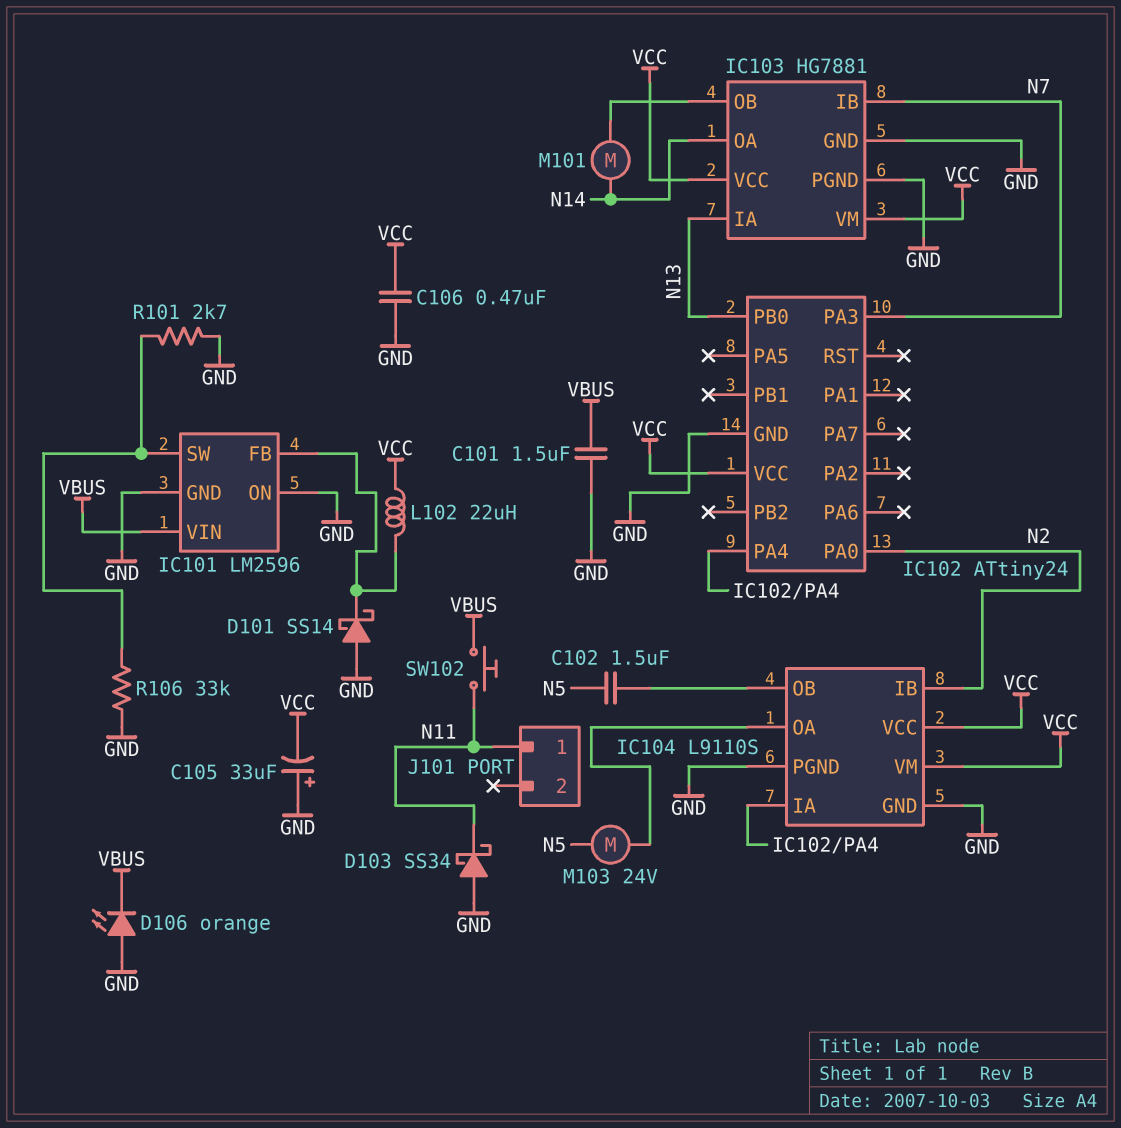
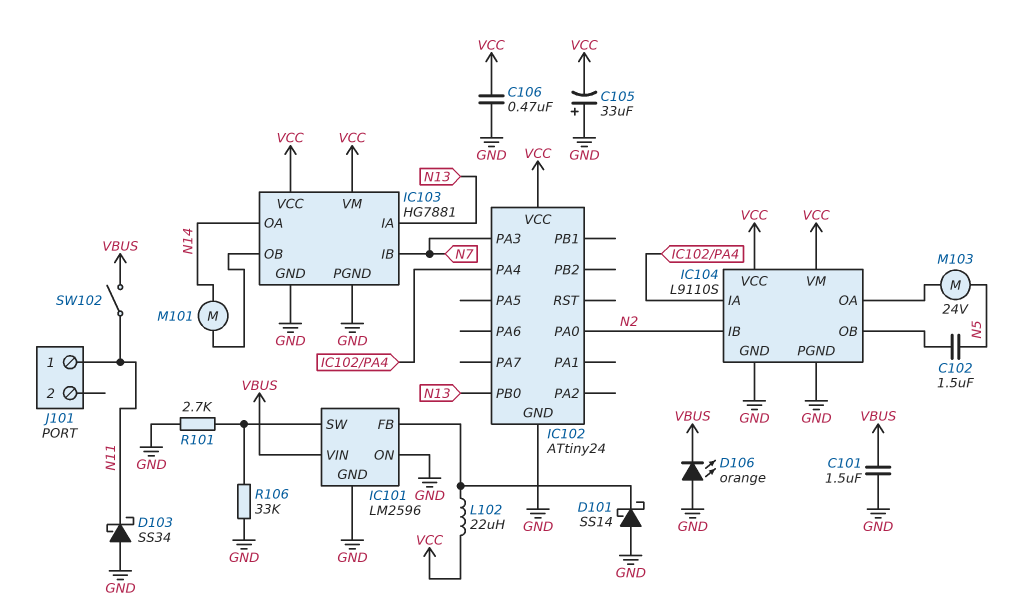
SW102: button (N11, VBUS) -> switch (N11, VBUS)

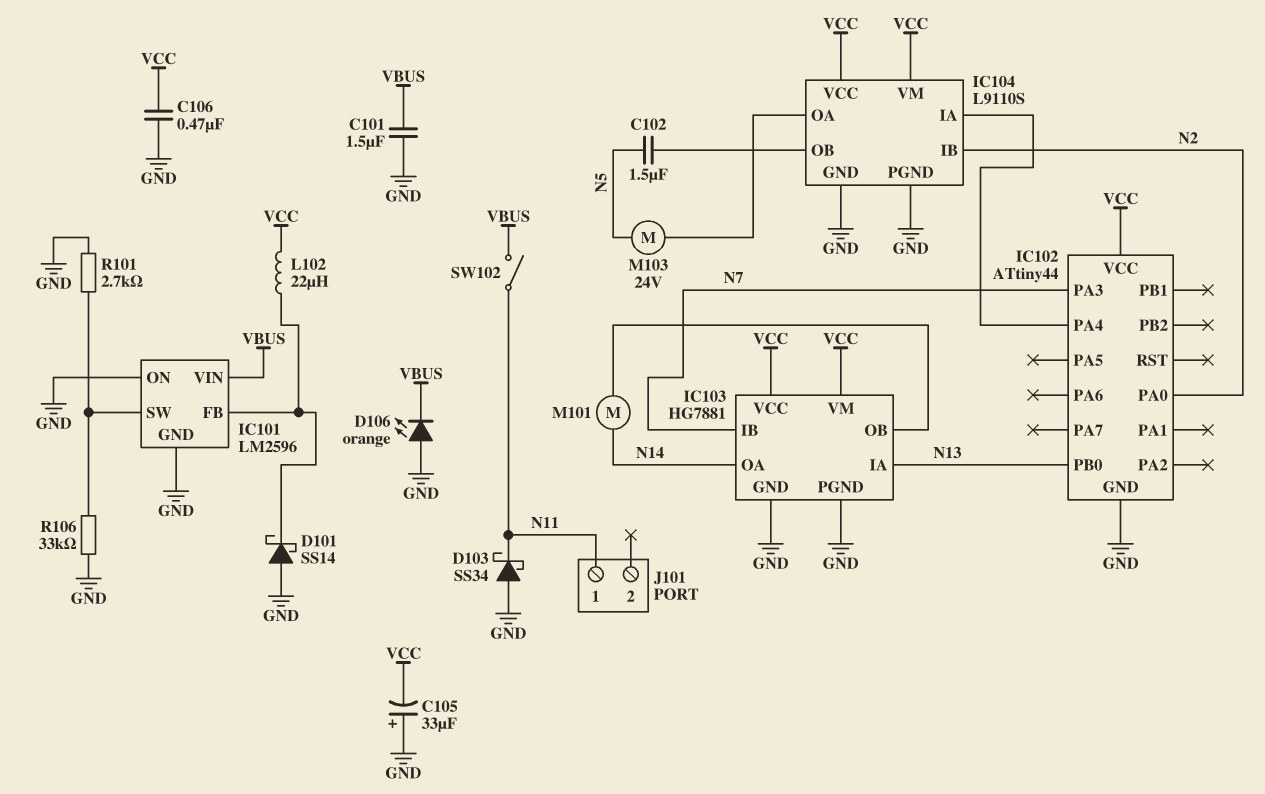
IC102: ATtiny24 -> ATtiny44

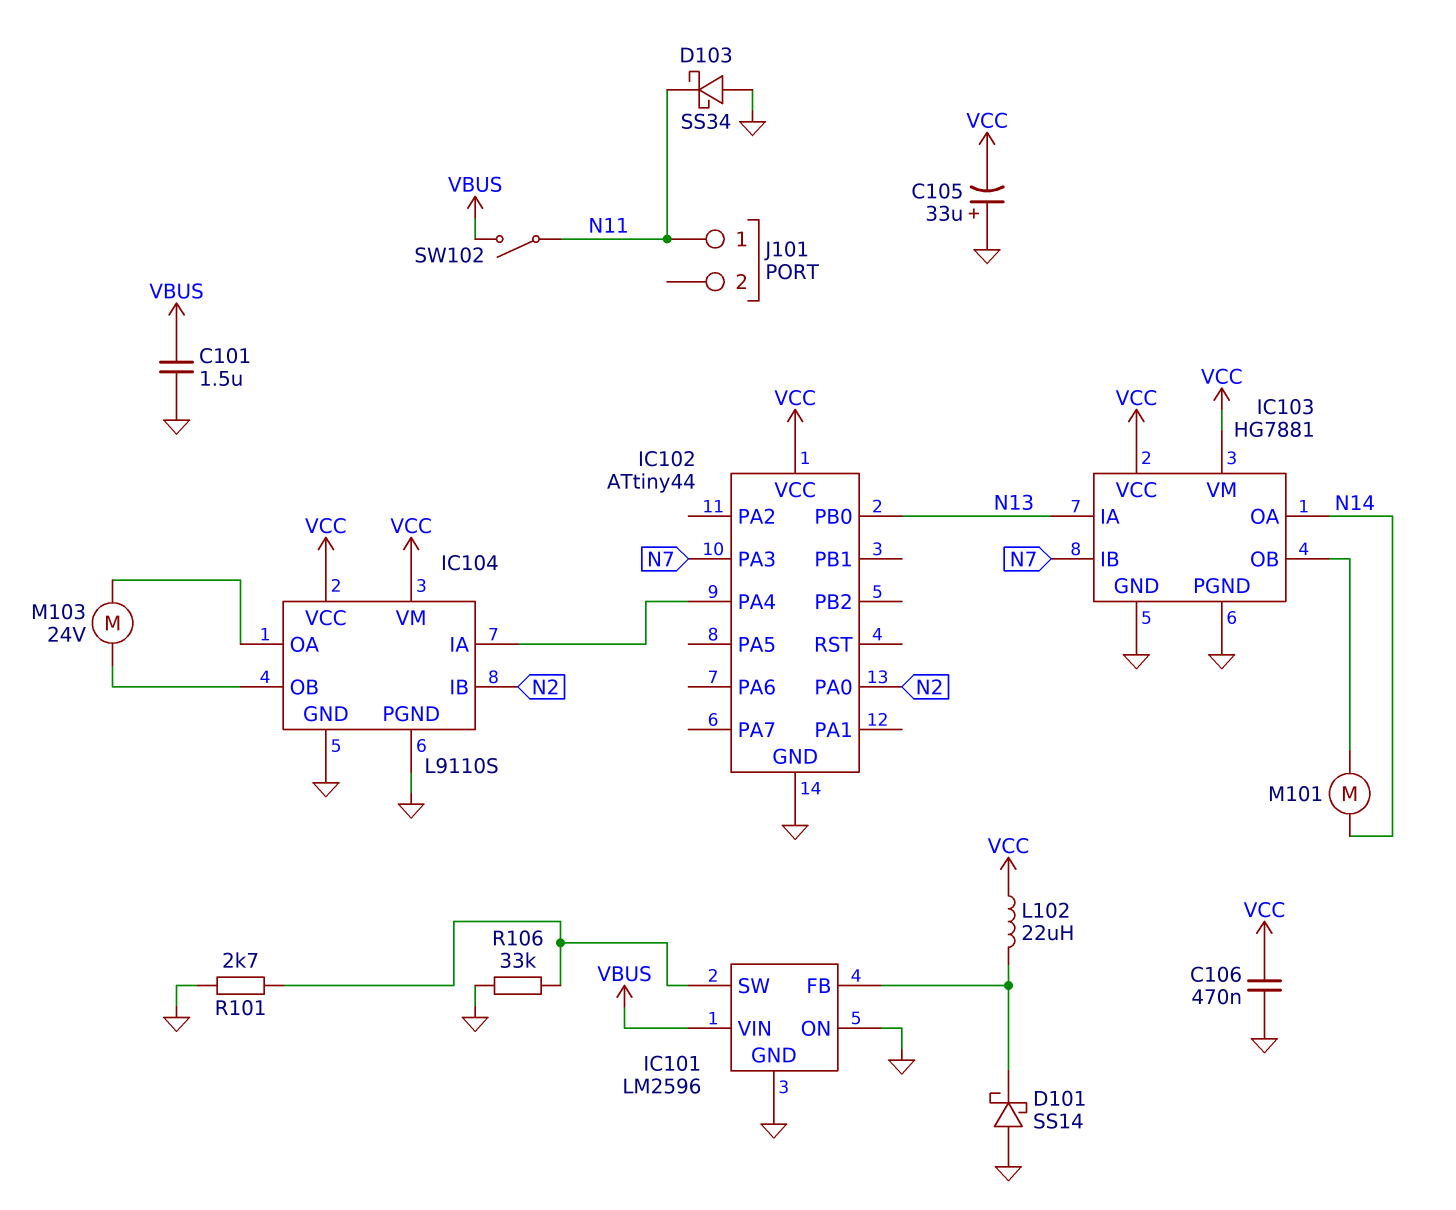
C102: 1.5uF (IC104/OB, N5) -> none
D106: LED orange (A GND, K VBUS) -> none
M103: motor 24V (IC104/OA, N5) -> motor 24V (IC104/OA, IC104/OB)

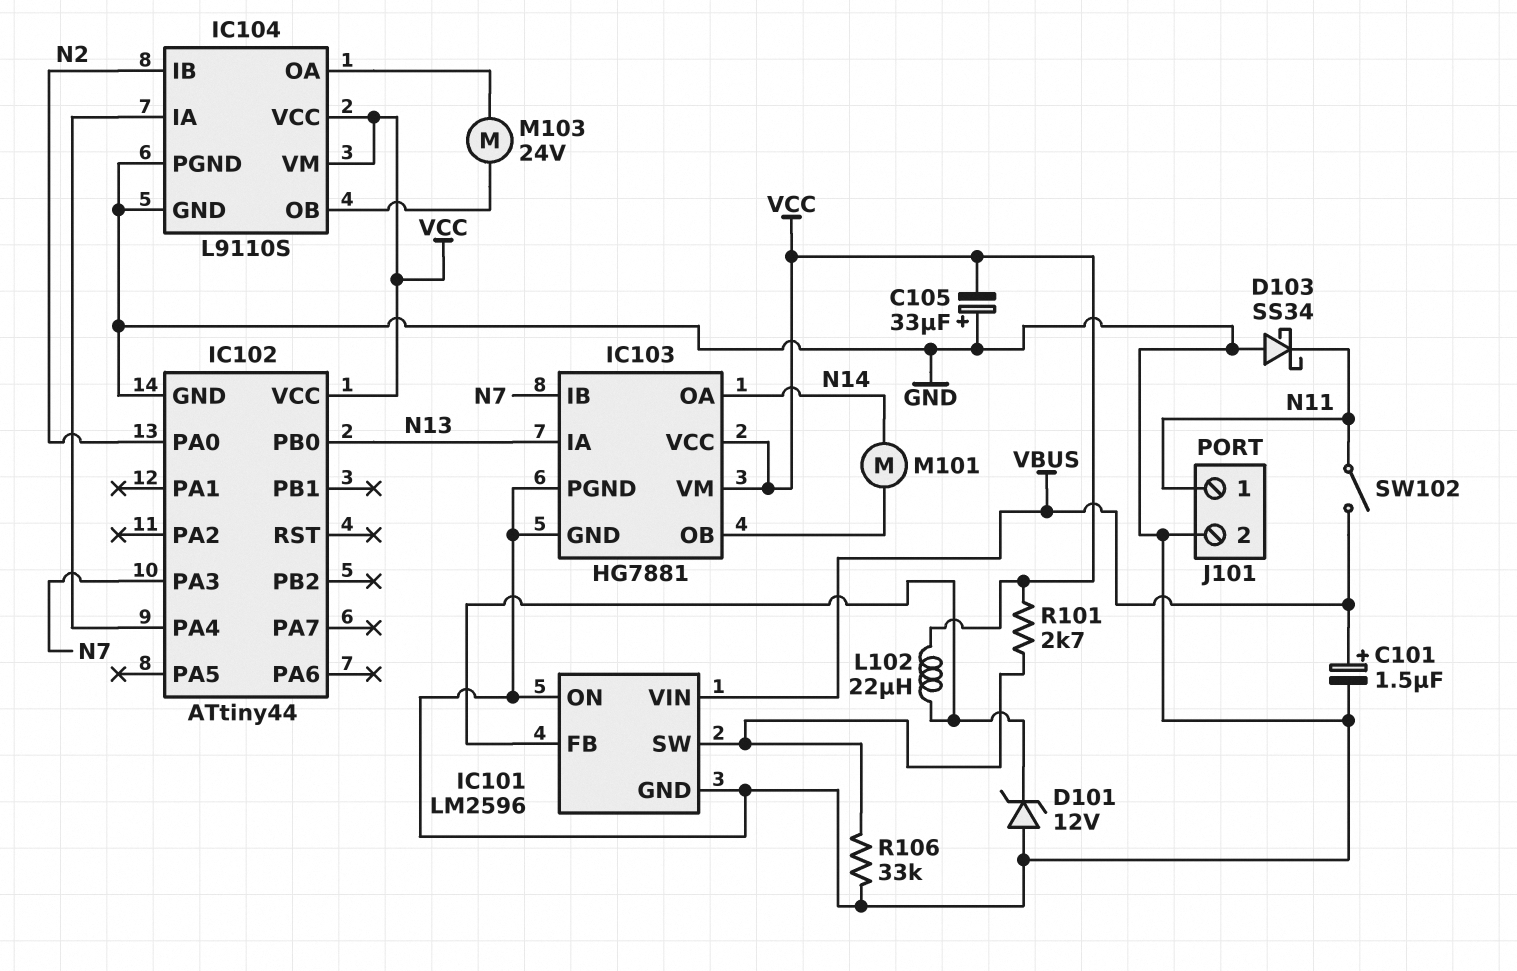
C101: 1.5uF (GND, VBUS) -> 1.5uF (plus VBUS, minus GND)
C106: 470nF (GND, VCC) -> none
D101: schottky SS14 (A GND, K IC101/FB) -> zener 12V (A GND, K IC101/FB)
J101 pin 2: none -> GND
R101: 2.7k (GND, IC101/SW) -> 2.7k (IC101/SW, VCC)

